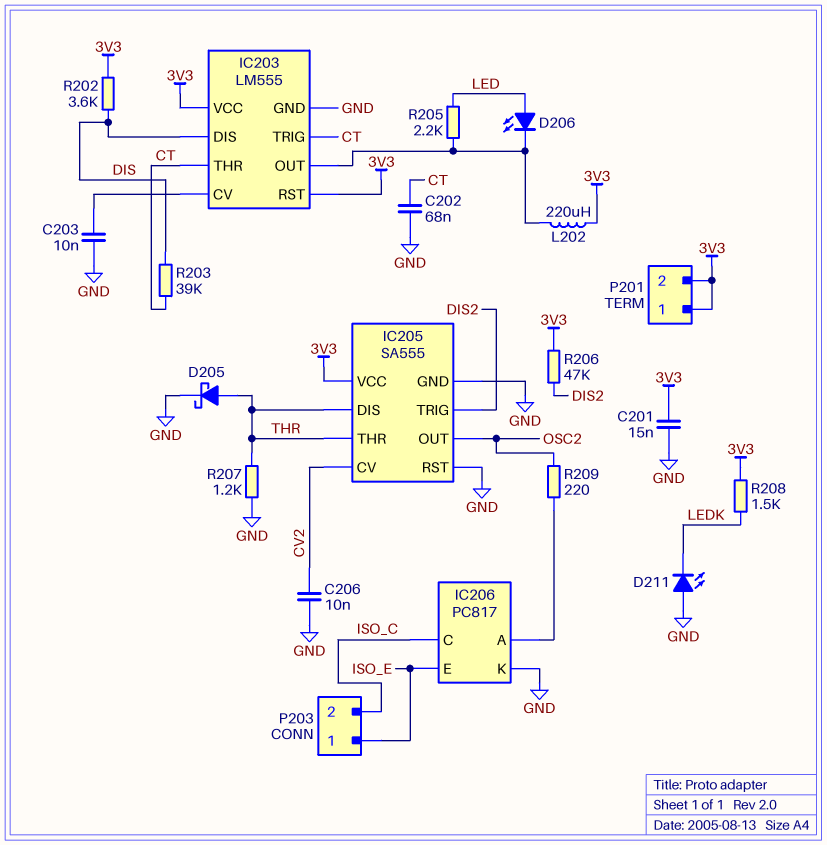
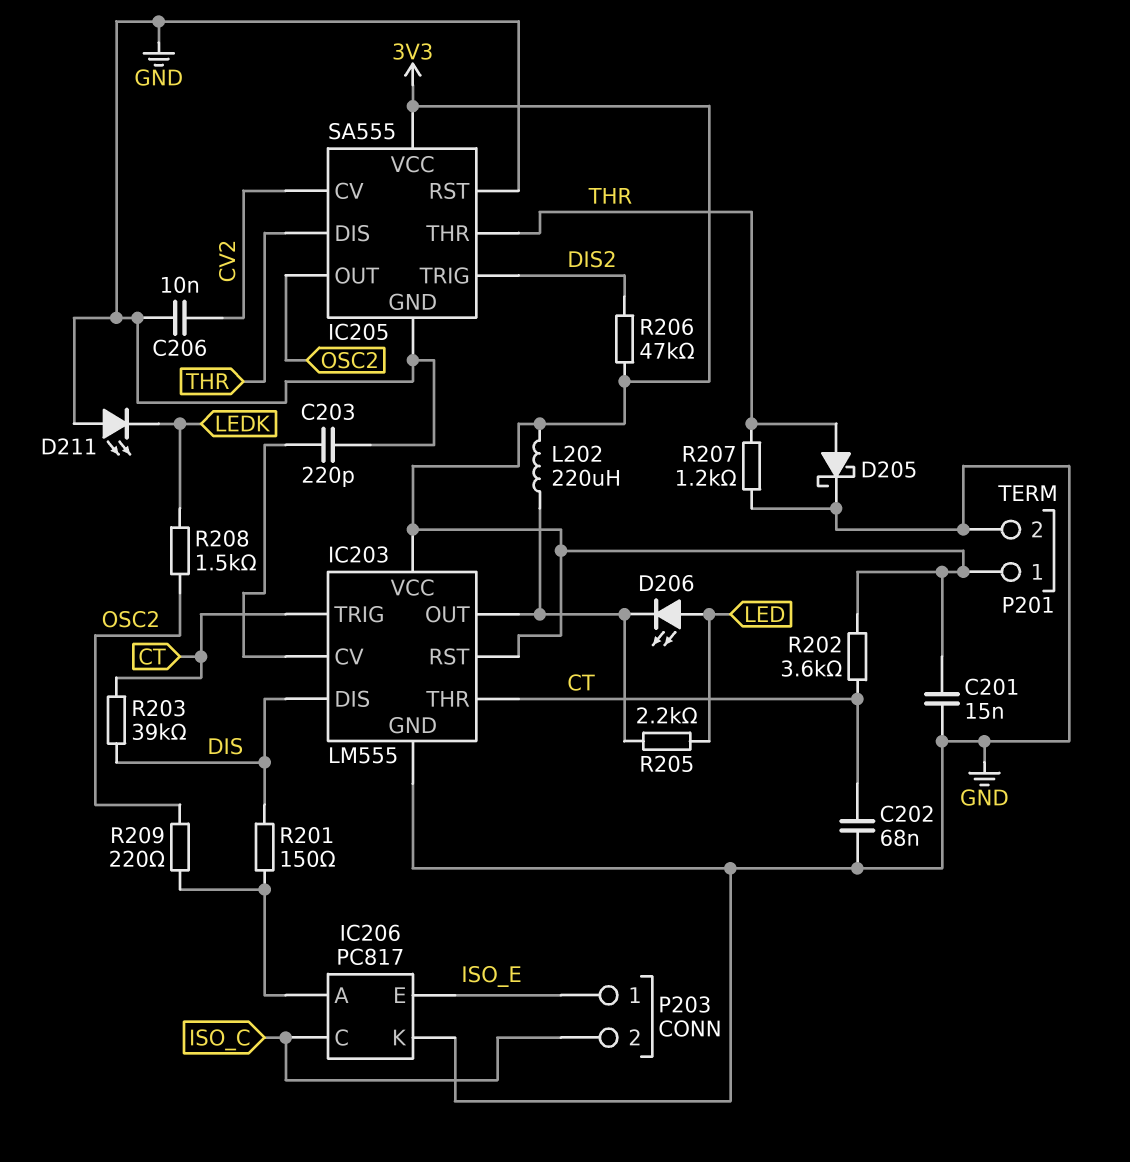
C203: 10nF (GND, IC203/CV) -> 220pF (GND, IC203/CV)
P201 pin 2: 3V3 -> GND
R201: none -> 150 (DIS, IC206/A)
R202: 3.6k (3V3, DIS) -> 3.6k (3V3, CT)
R208: 1.5k (3V3, LEDK) -> 1.5k (LEDK, OSC2)

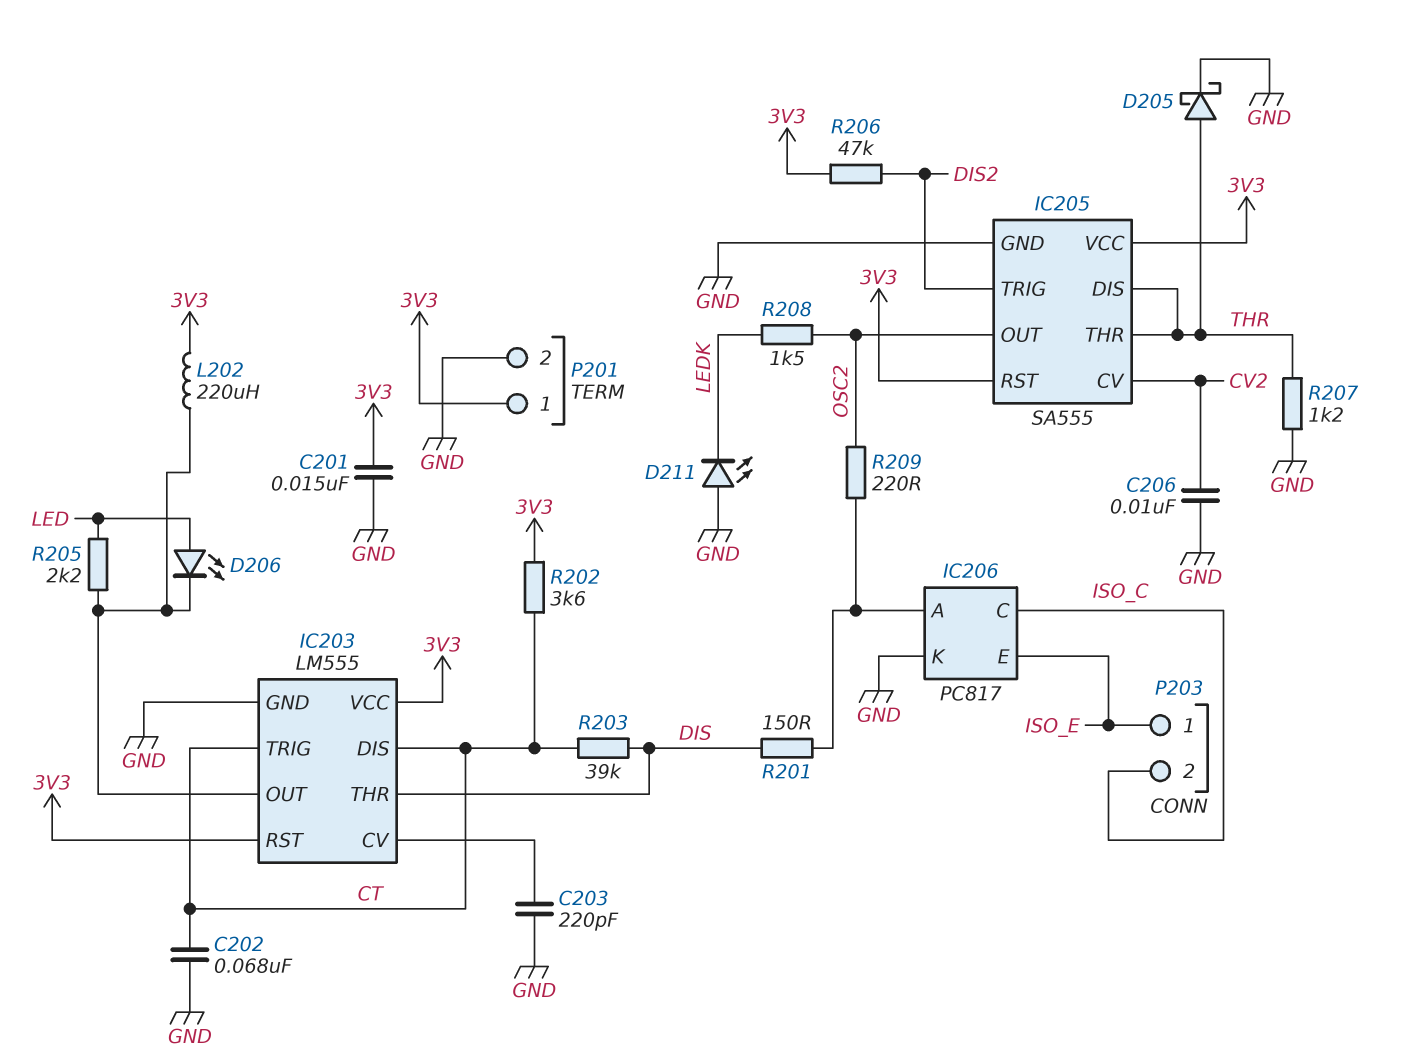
IC203 pin DIS: DIS -> CT
IC203 pin THR: CT -> DIS
IC205 pin RST: GND -> 3V3

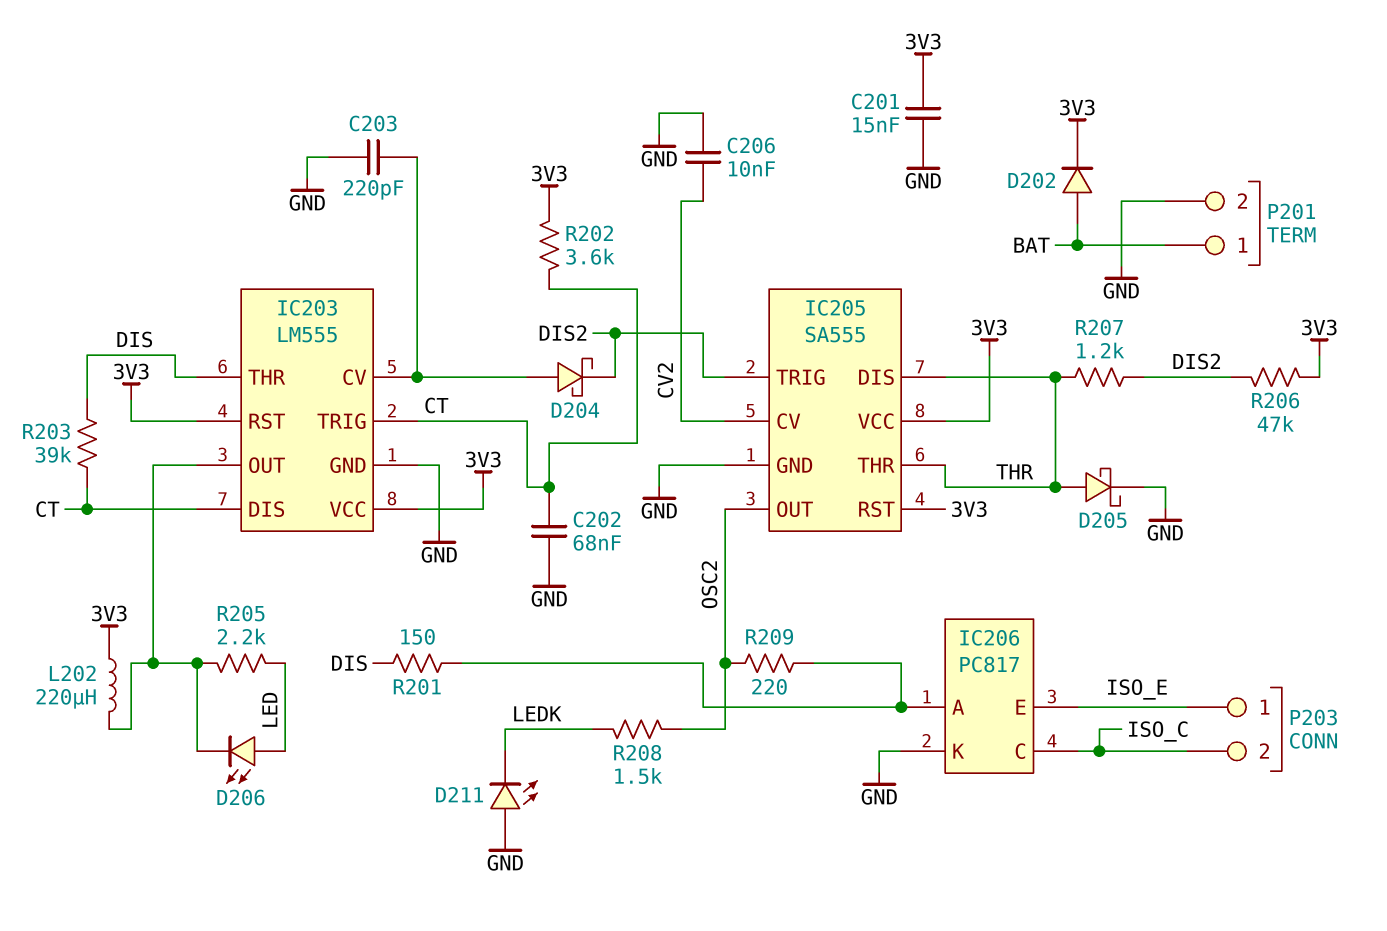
D202: none -> diode (A BAT, K 3V3)
D204: none -> schottky (A IC203/CV, K DIS2)
P201 pin 1: 3V3 -> BAT
R207: 1.2k (GND, THR) -> 1.2k (DIS2, THR)

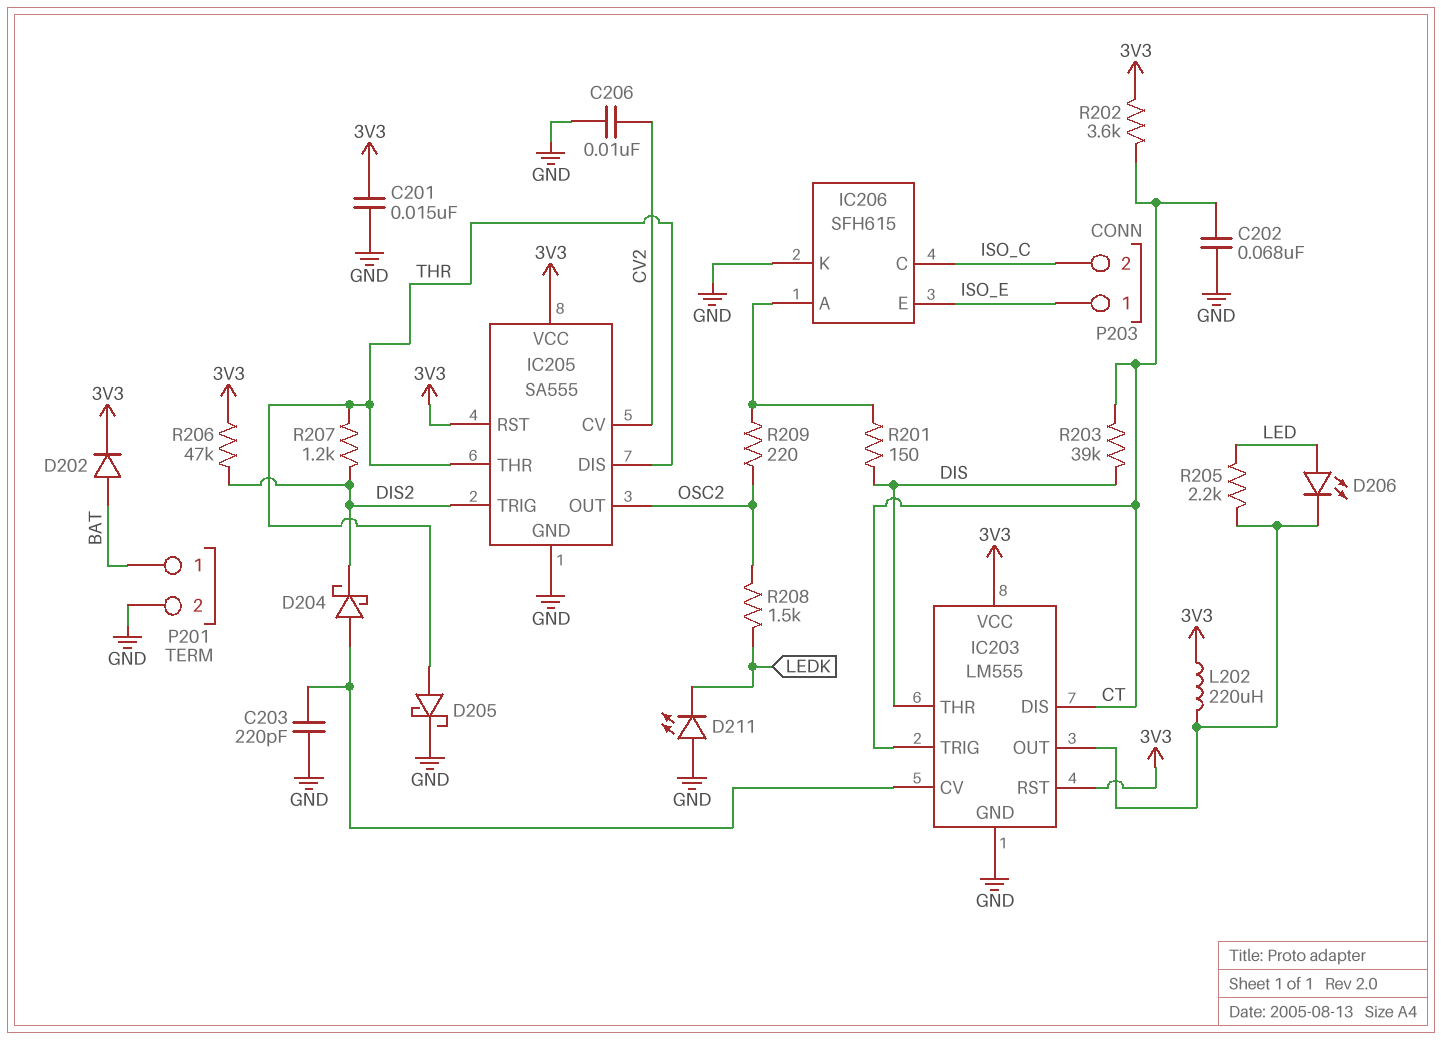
IC206: PC817 -> SFH615

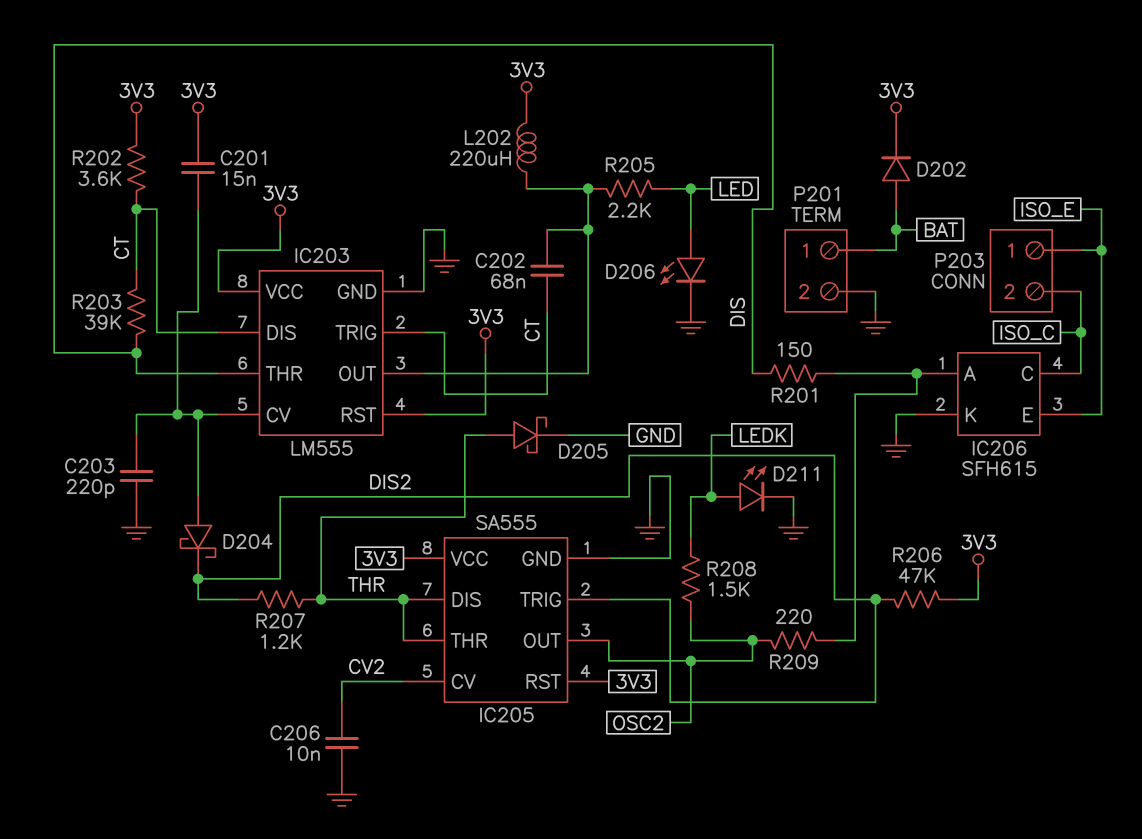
C201: 15nF (3V3, GND) -> 15nF (3V3, IC203/CV)
C202: 68nF (CT, GND) -> 68nF (CT, IC203/OUT)
D206: LED (A LED, K IC203/OUT) -> LED (A LED, K GND)
D211: LED (A GND, K LEDK) -> LED (A LEDK, K GND)

